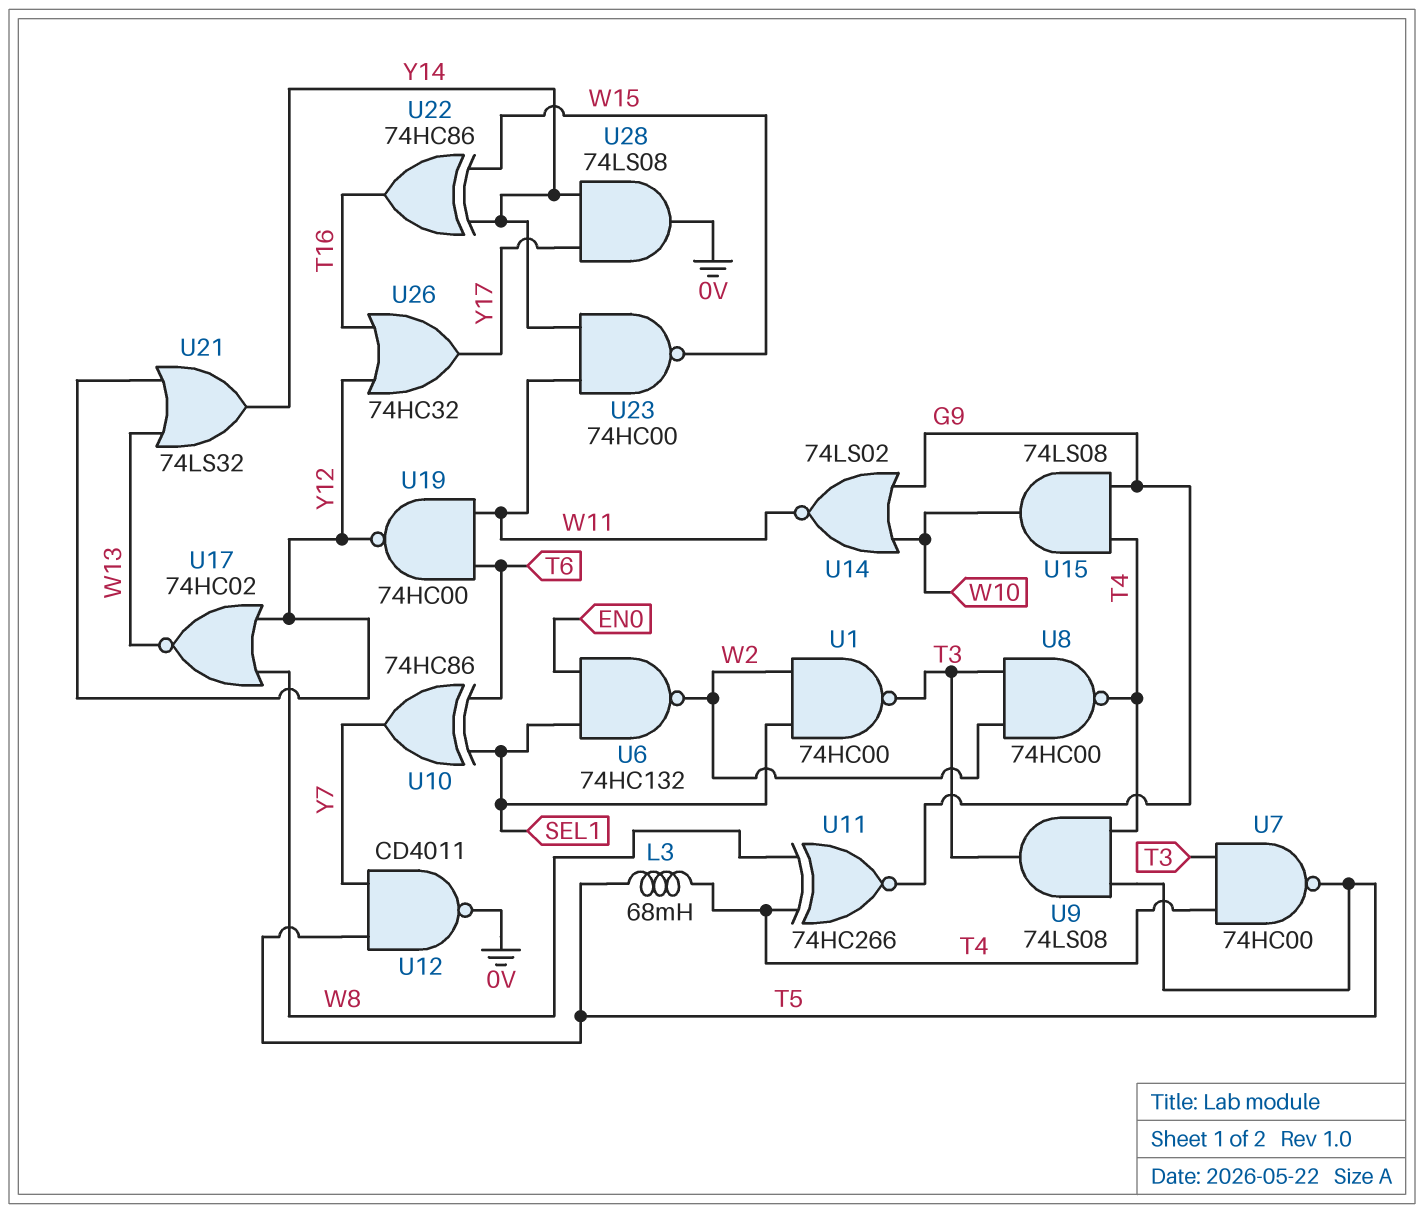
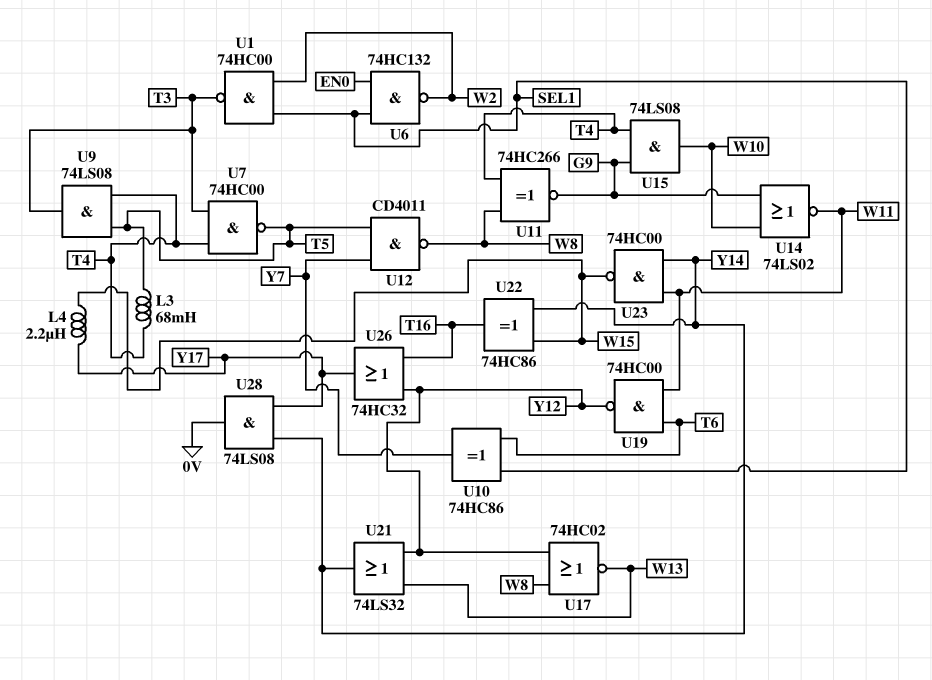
L4: none -> 2.2uH (W15, Y17)
U8: NAND 74HC00 (in T3, in W2, out T4) -> none
U12: NAND CD4011 (in T5, in Y7, out 0V) -> NAND CD4011 (in T5, in Y7, out W8)

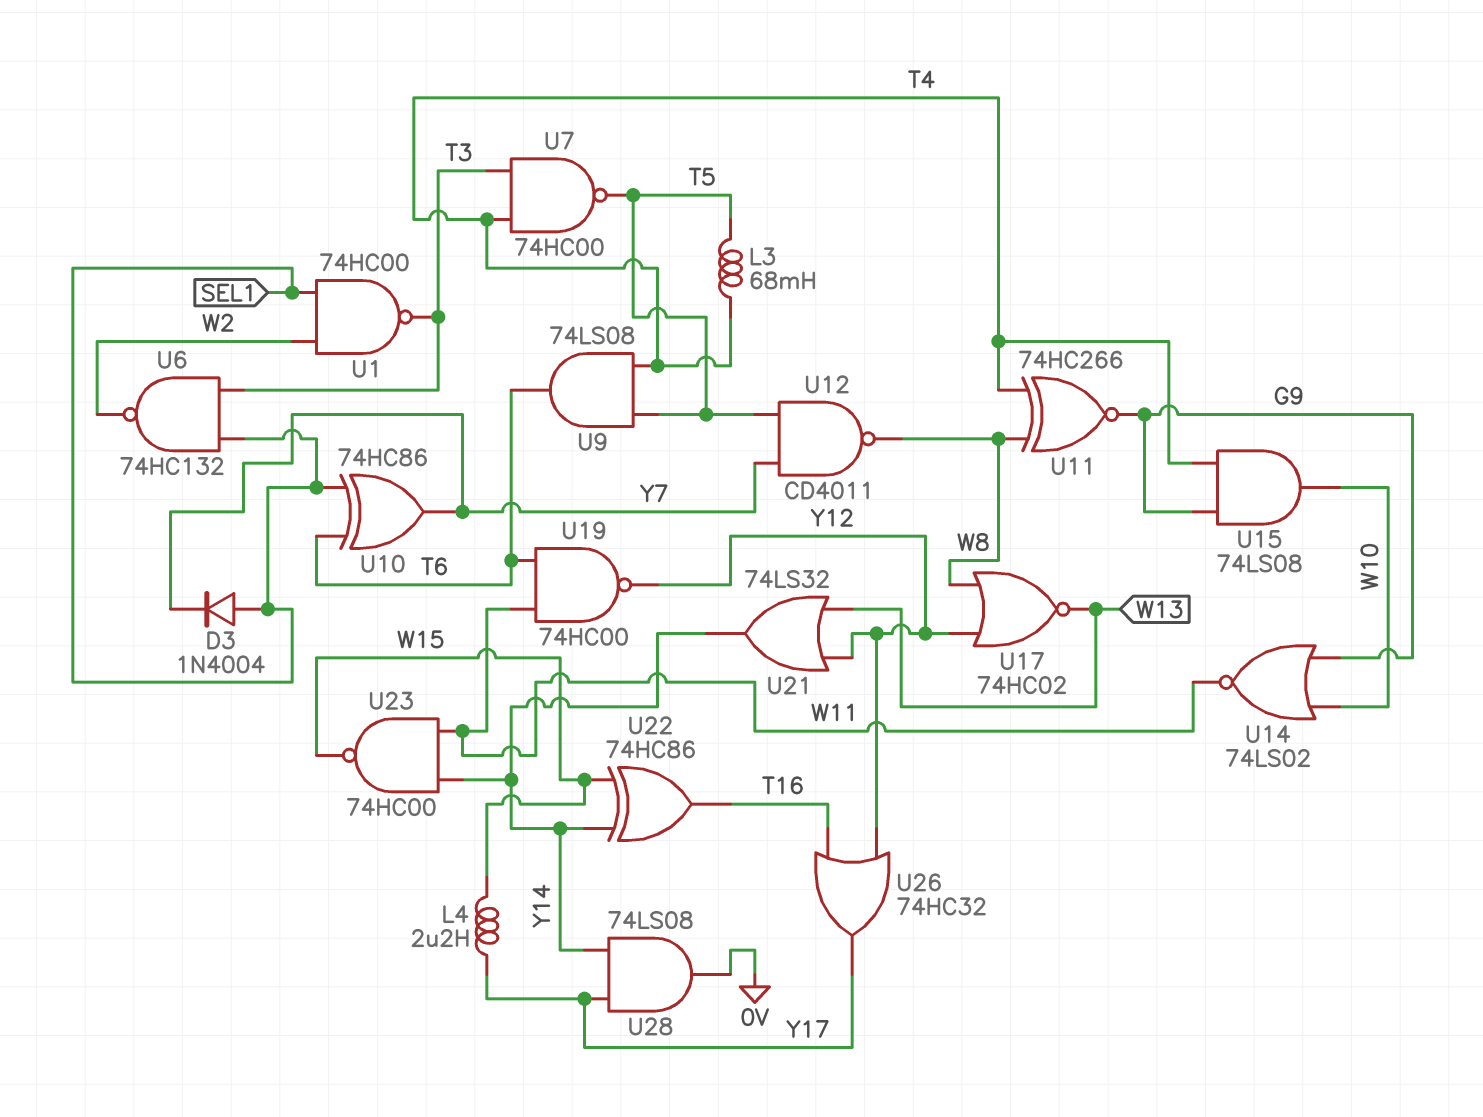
D3: none -> diode 1N4004 (A SEL1, K Y7)
U6: NAND 74HC132 (in EN0, in SEL1, out W2) -> NAND 74HC132 (in SEL1, in T3, out W2)
U9: AND 74LS08 (in T4, in T5, out T3) -> AND 74LS08 (in T4, in T5, out T6)

